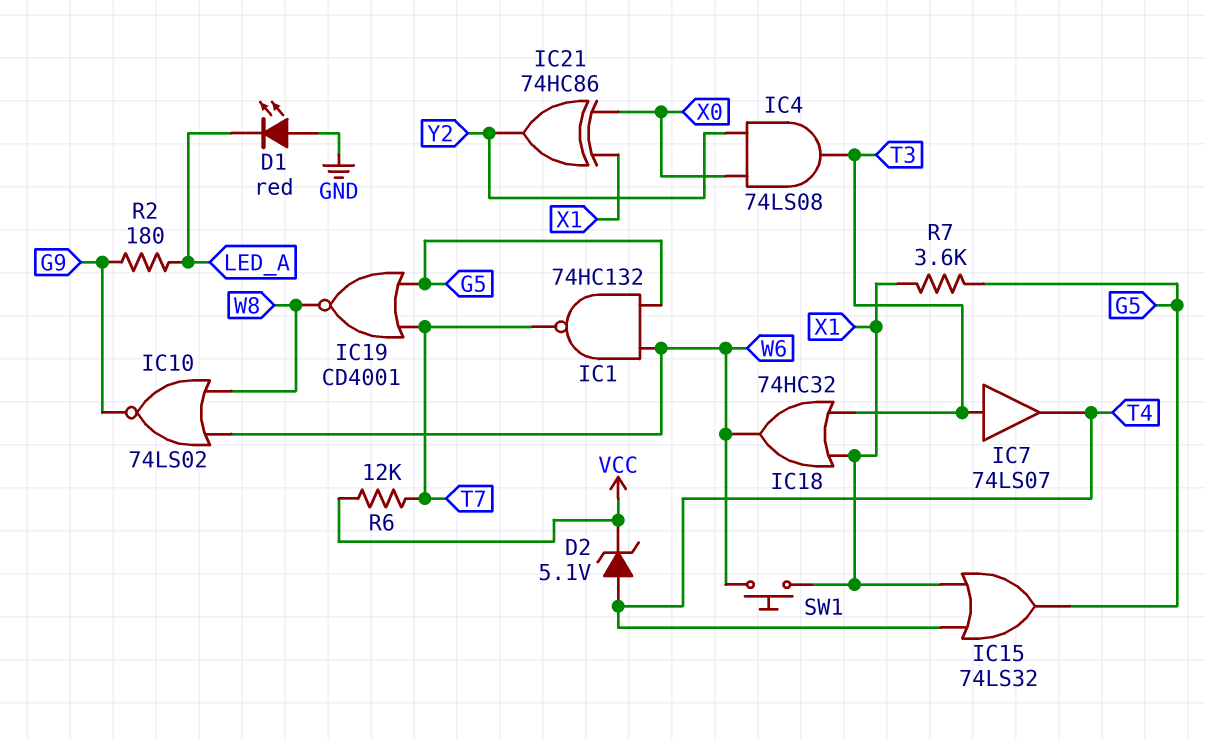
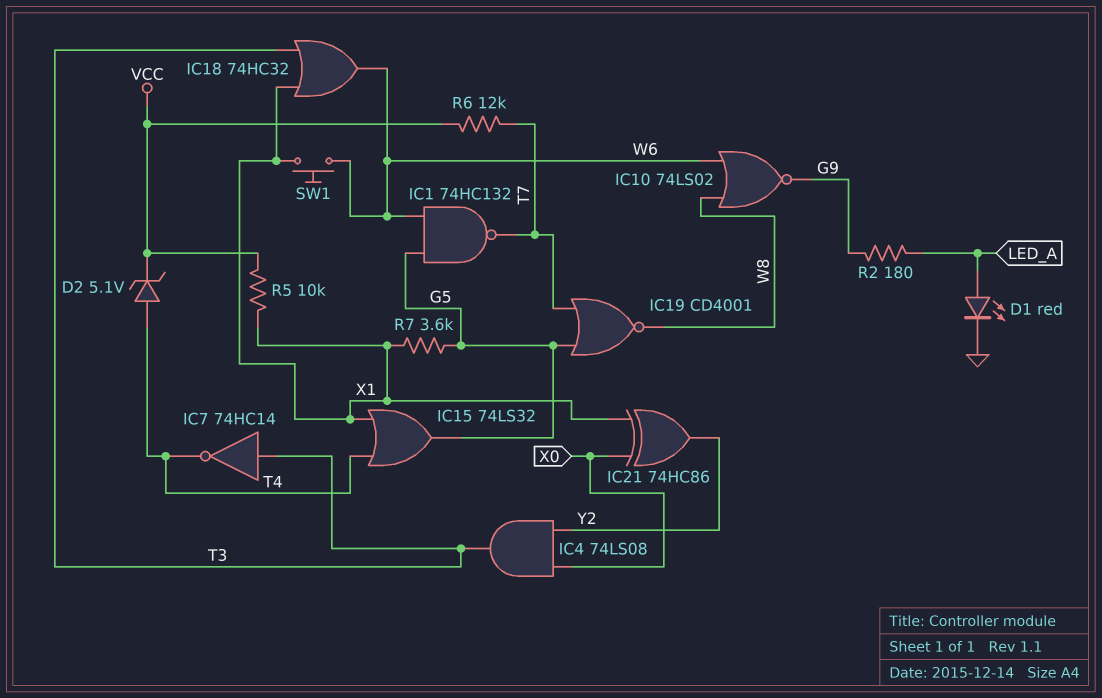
D1: LED red (A GND, K LED_A) -> LED red (A LED_A, K GND)
IC7: buffer 74LS07 (in T3, out T4) -> NOT 74HC14 (in T3, out T4)
R5: none -> 10k (VCC, X1)

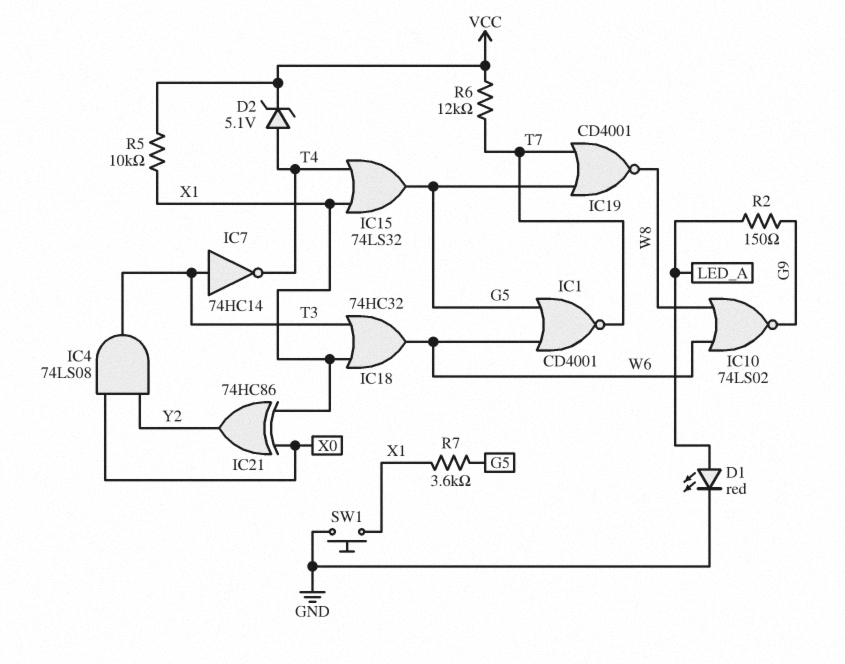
IC1: NAND 74HC132 (in G5, in W6, out T7) -> NOR CD4001 (in G5, in W6, out T7)
R2: 180 (G9, LED_A) -> 150 (G9, LED_A)
SW1: button (W6, X1) -> button (GND, X1)

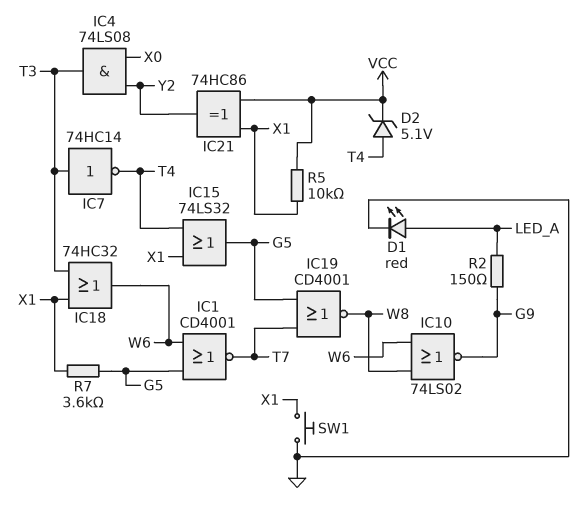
IC21: XOR 74HC86 (in X0, in X1, out Y2) -> XOR 74HC86 (in VCC, in X1, out Y2)
R6: 12k (T7, VCC) -> none

